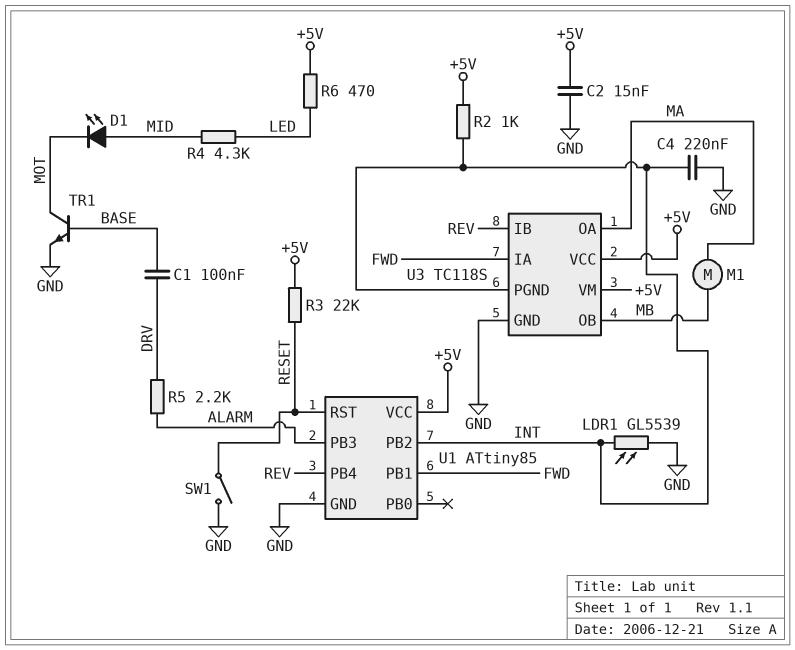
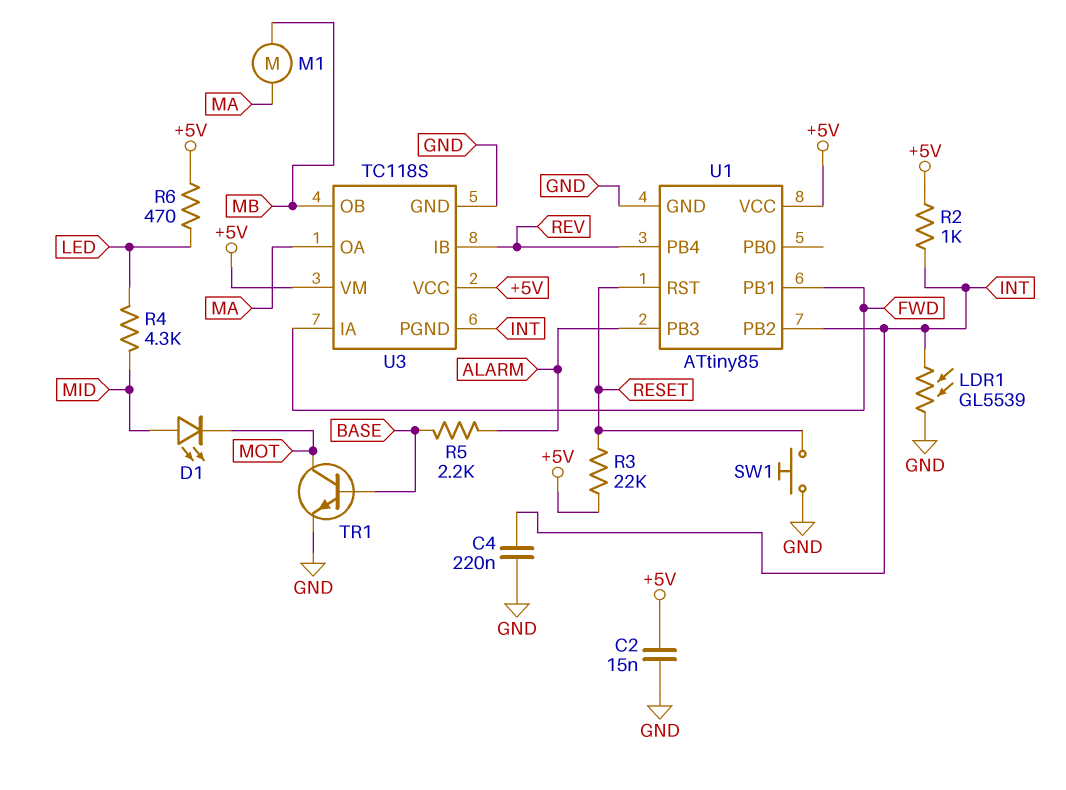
C1: 100nF (BASE, DRV) -> none
R5: 2.2k (ALARM, DRV) -> 2.2k (ALARM, BASE)
SW1: switch (GND, RESET) -> button (GND, RESET)

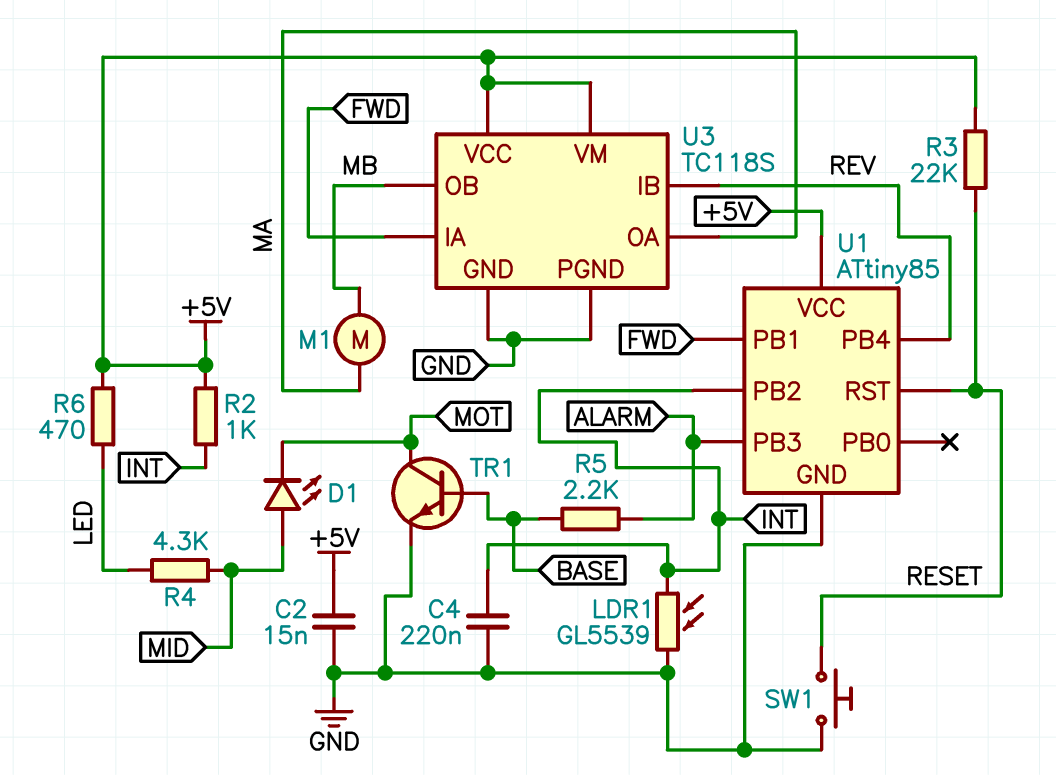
U3 pin PGND: INT -> GND

